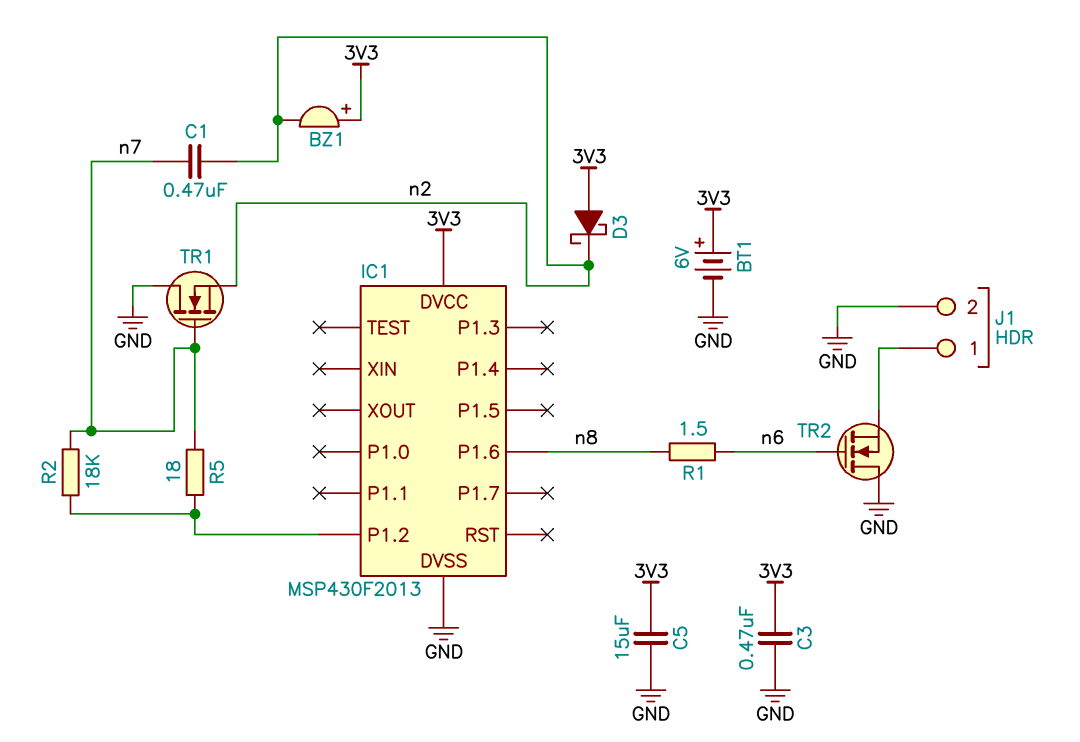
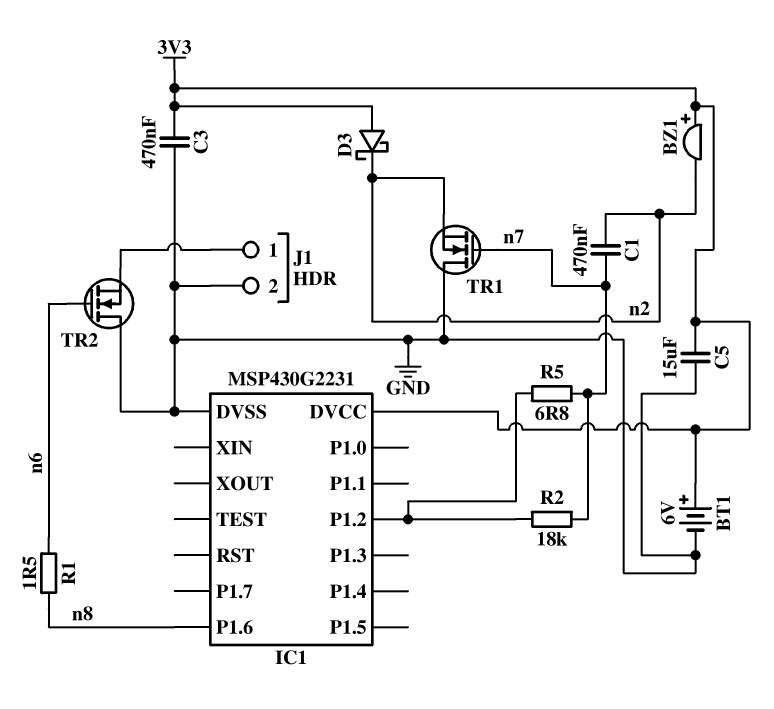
IC1: MSP430F2013 -> MSP430G2231
R5: 18 (IC1/P1.2, n7) -> 6.8 (IC1/P1.2, n7)

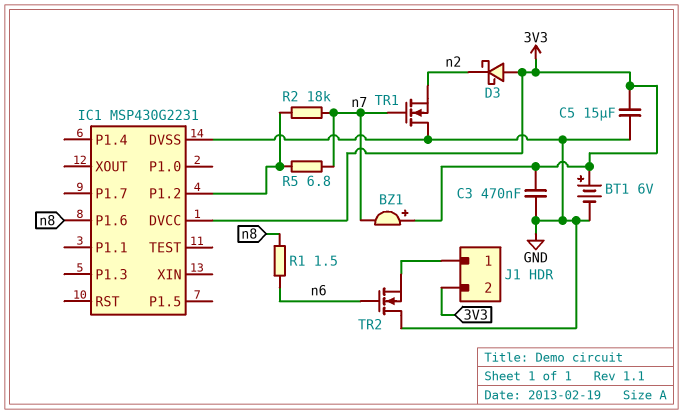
BZ1: buzzer (plus 3V3, minus n2) -> buzzer (plus 3V3, minus n7)
C1: 470nF (n2, n7) -> none
J1 pin 2: GND -> 3V3

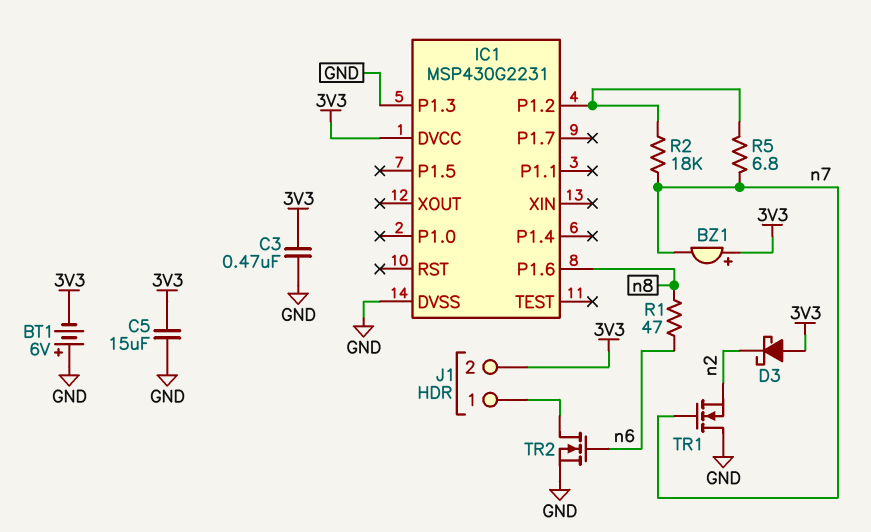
BT1: 6V (plus 3V3, minus GND) -> 6V (plus GND, minus 3V3)
IC1 pin P1.3: none -> GND
R1: 1.5 (n6, n8) -> 47 (n6, n8)
TR2: NMOS (G n6, D GND, S J1/1) -> NMOS (G n6, D J1/1, S GND)

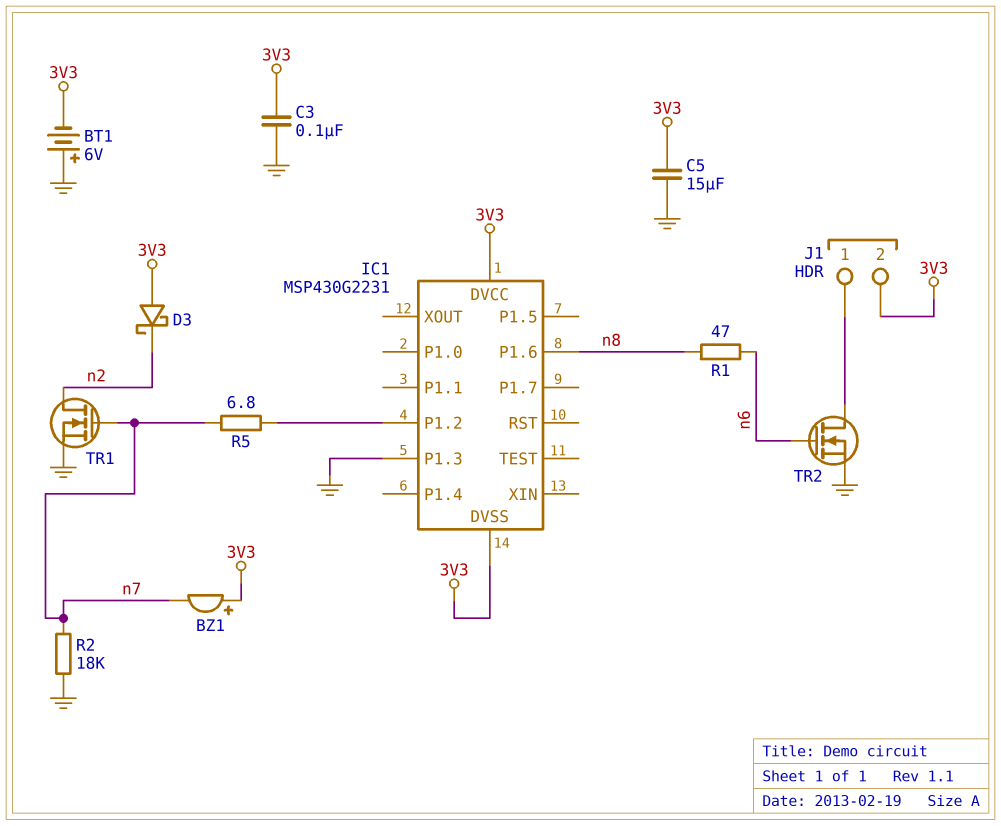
C3: 470nF (3V3, GND) -> 100nF (3V3, GND)
IC1 pin DVSS: GND -> 3V3
R2: 18k (IC1/P1.2, n7) -> 18k (GND, n7)
TR1: NMOS (G n7, D GND, S n2) -> NMOS (G n7, D n2, S GND)

